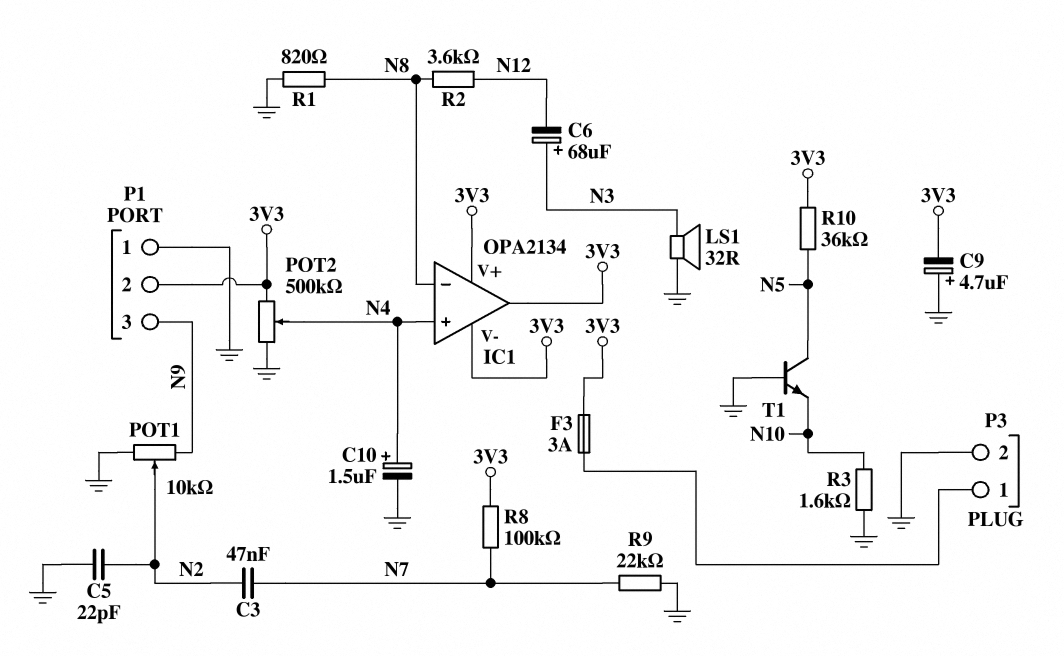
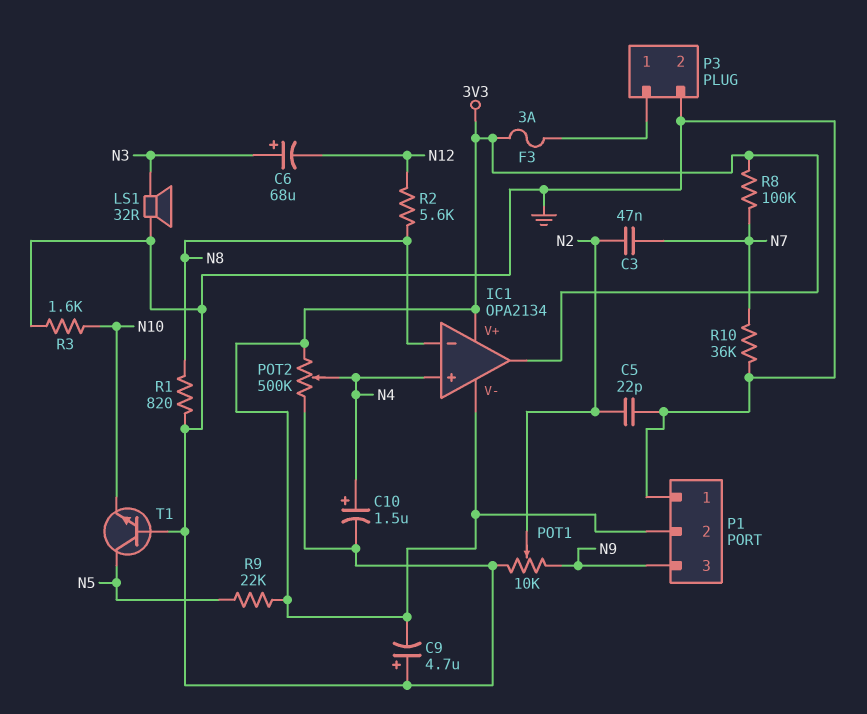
R2: 3.6k (N8, N12) -> 5.6k (N8, N12)
R9: 22k (GND, N7) -> 22k (3V3, N5)
R10: 36k (3V3, N5) -> 36k (GND, N7)

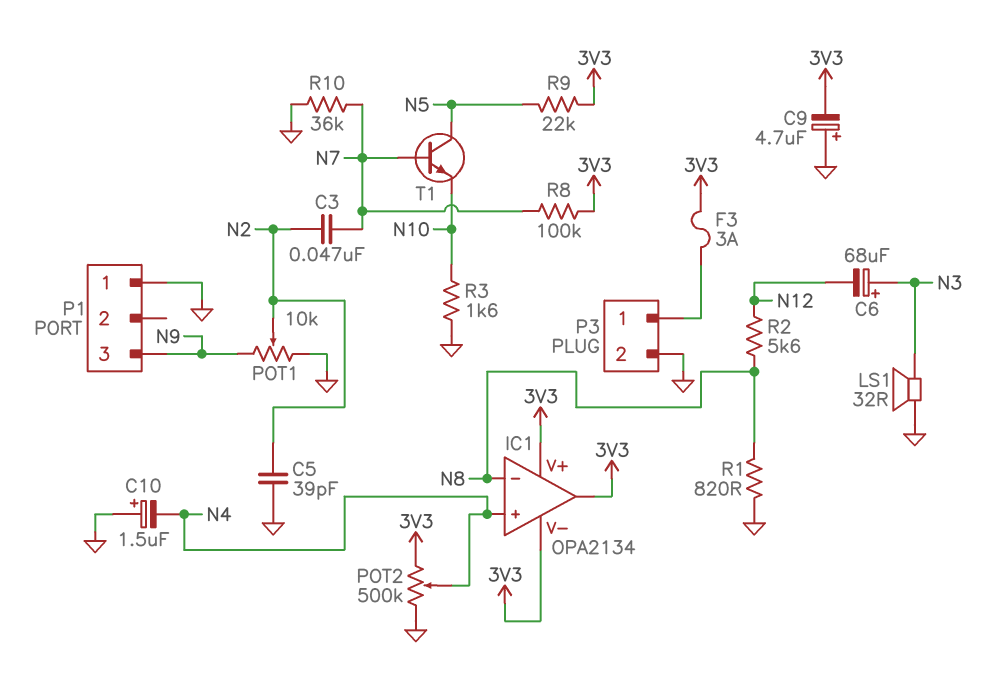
C5: 22pF (GND, N2) -> 39pF (GND, N2)
C10: 1.5uF (plus N4, minus GND) -> 1.5uF (plus GND, minus N4)
P1 pin 2: 3V3 -> none
T1: NPN (B GND, C N5, E N10) -> NPN (B N7, C N5, E N10)

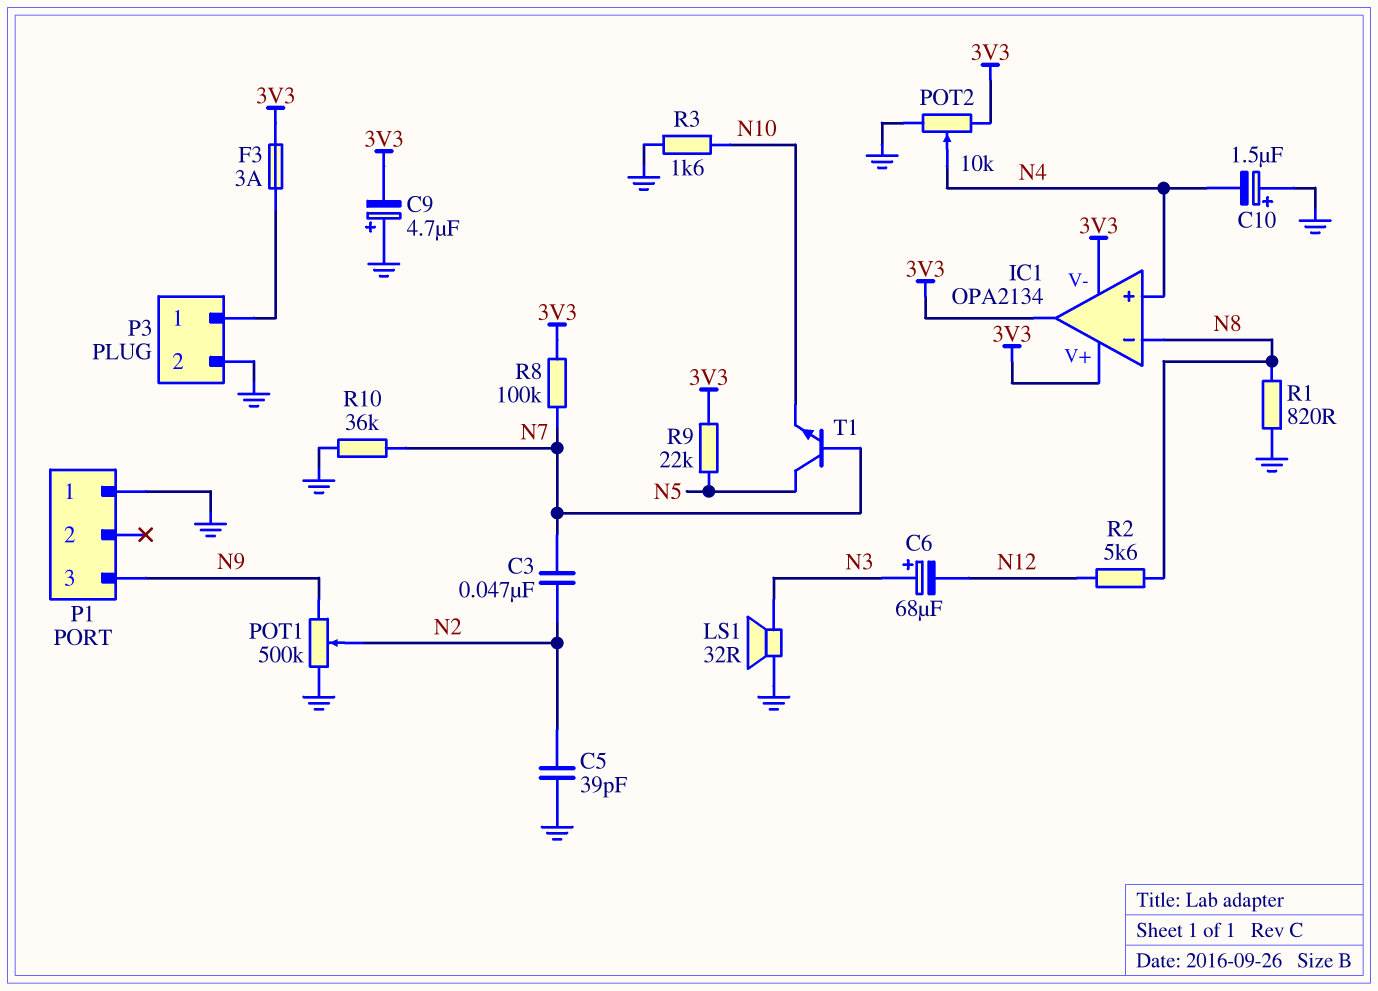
POT1: 10k (GND, N9, wiper N2) -> 500k (GND, N9, wiper N2)
POT2: 500k (3V3, GND, wiper N4) -> 10k (3V3, GND, wiper N4)

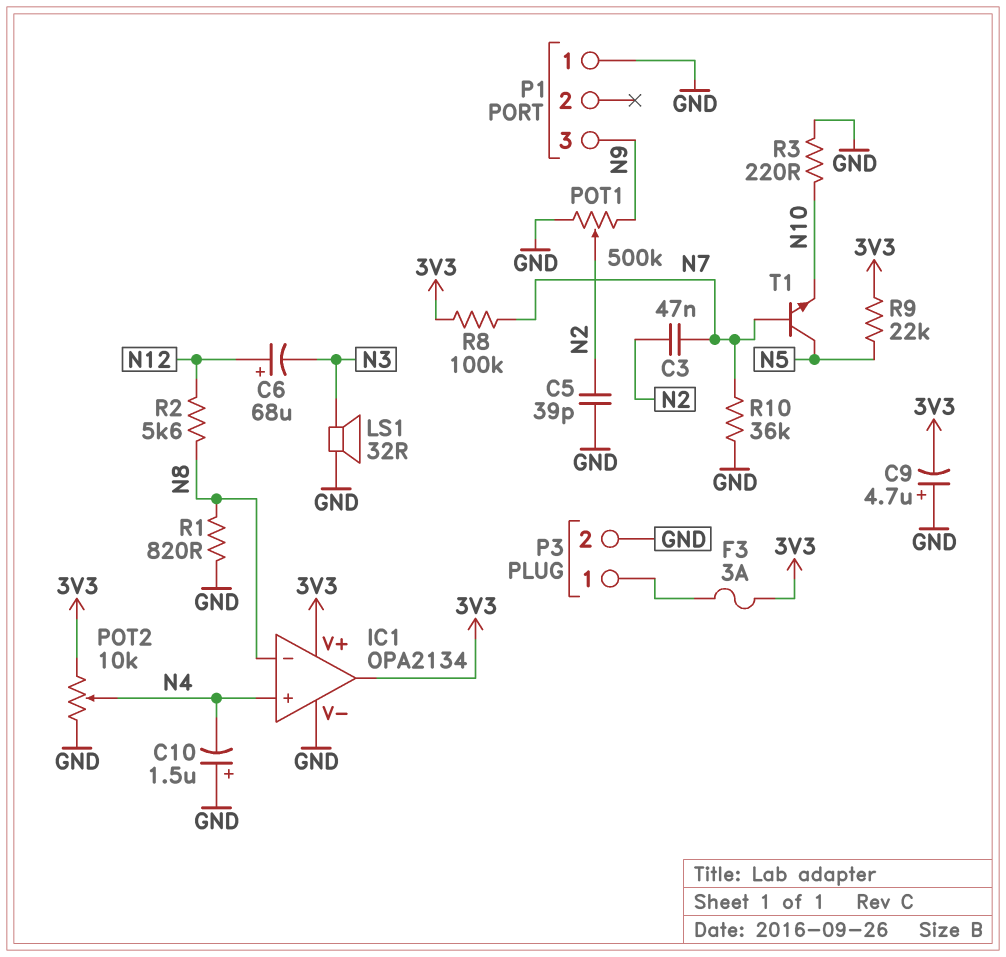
C6: 68uF (plus N3, minus N12) -> 68uF (plus N12, minus N3)
IC1 pin V-: 3V3 -> GND
R3: 1.6k (GND, N10) -> 220 (GND, N10)

